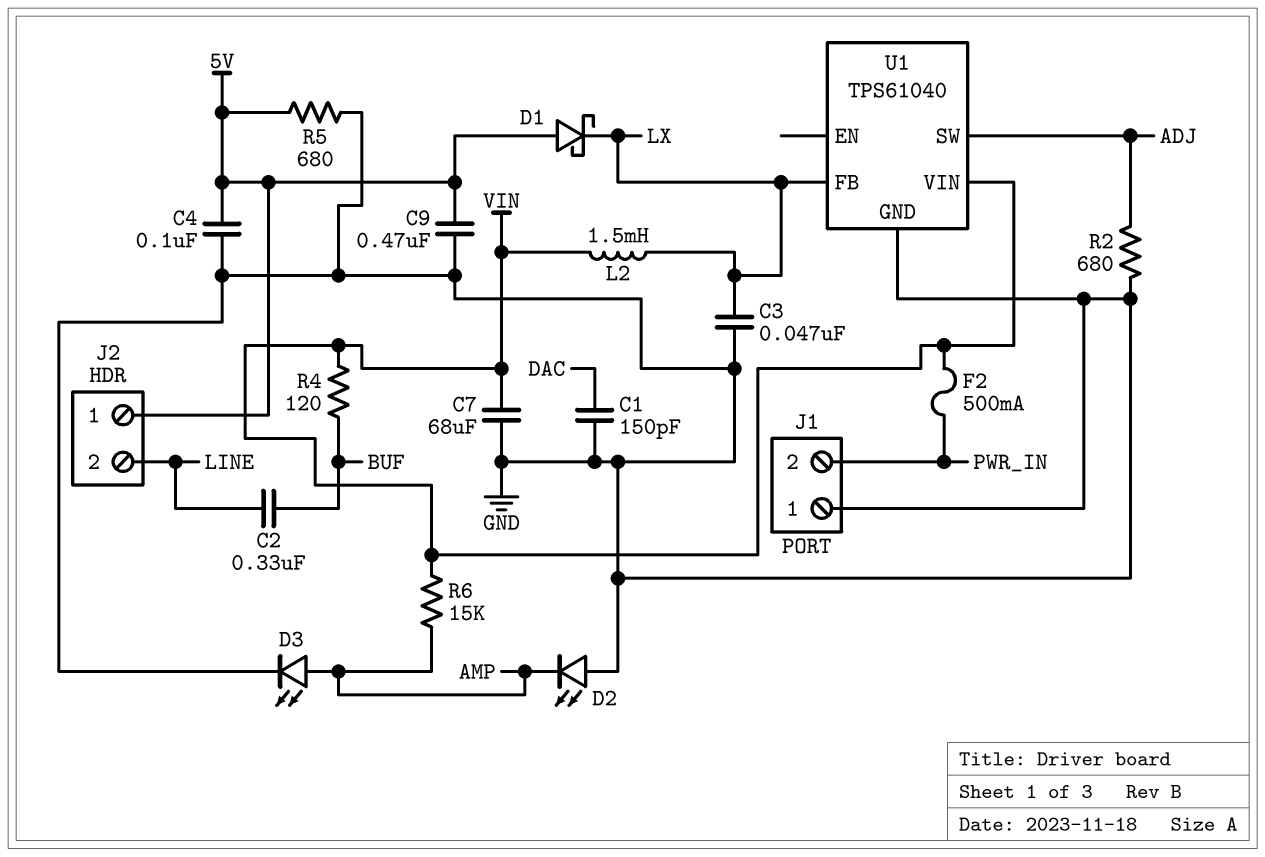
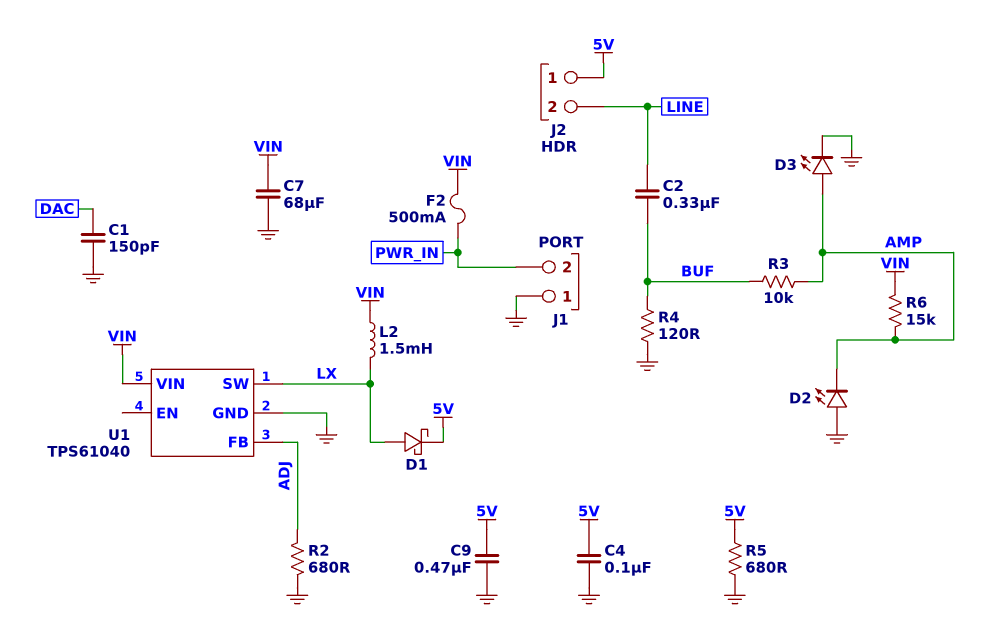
C3: 47nF (GND, LX) -> none
D1: schottky (A 5V, K LX) -> schottky (A LX, K 5V)
R3: none -> 10k (AMP, BUF)
R4: 120 (BUF, VIN) -> 120 (BUF, GND)
U1 pin FB: LX -> ADJ
U1 pin SW: ADJ -> LX

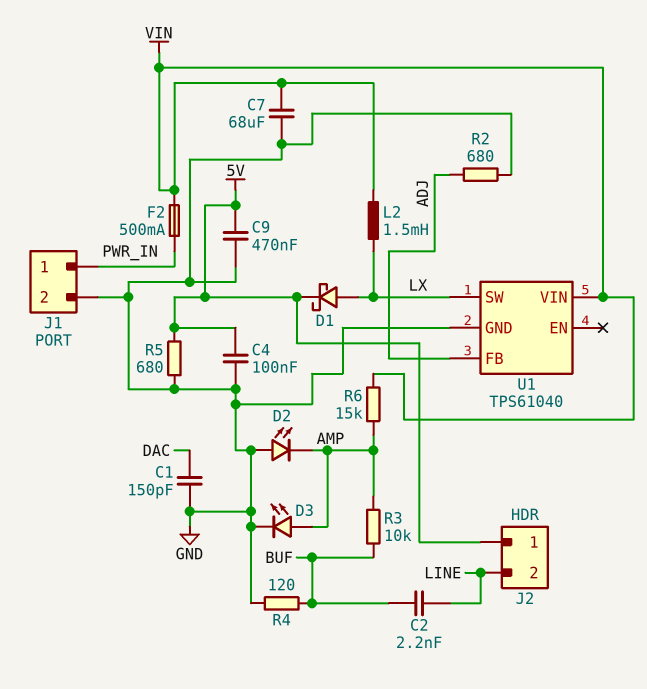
C2: 330nF (BUF, LINE) -> 2.2nF (BUF, LINE)
J1 pin 1: GND -> PWR_IN
J1 pin 2: PWR_IN -> GND

